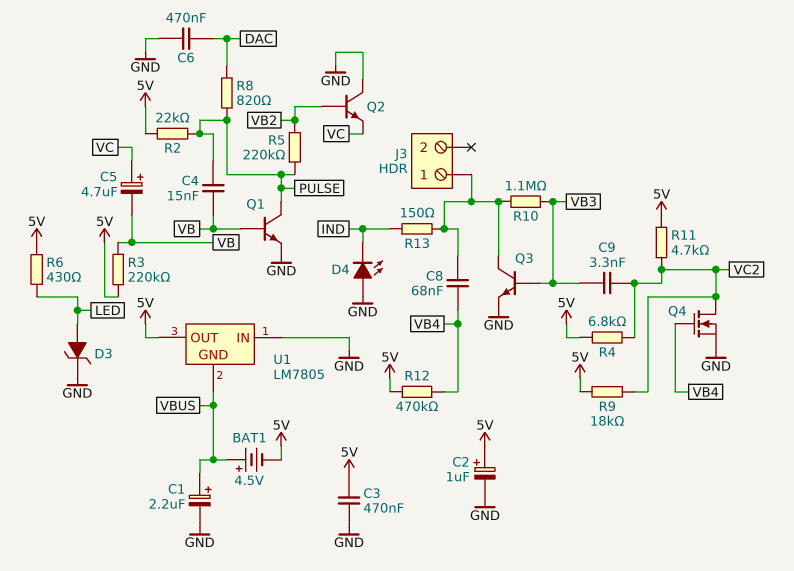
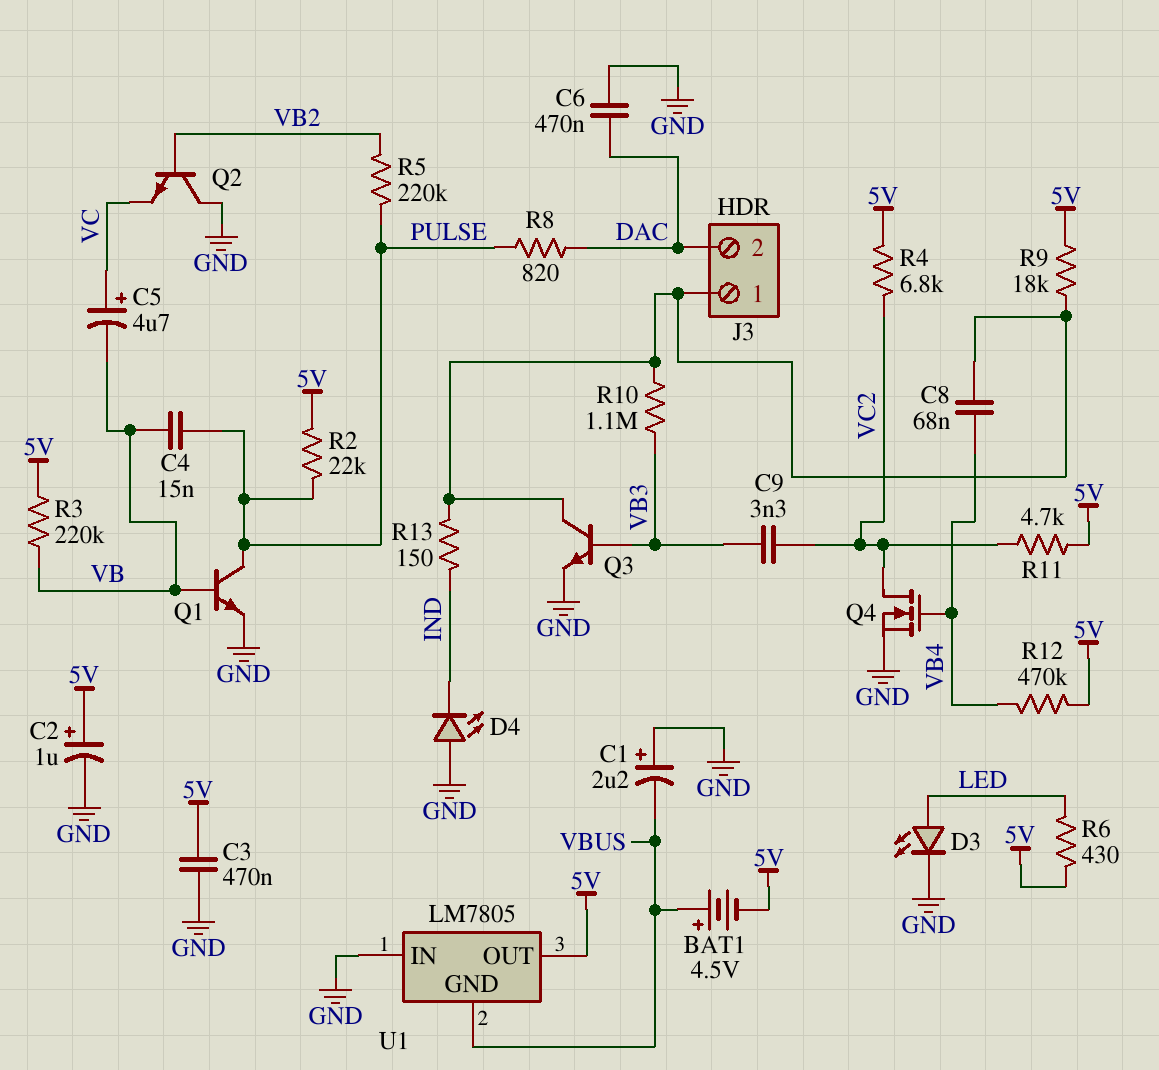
C1: 2.2uF (plus VBUS, minus GND) -> 2.2uF (plus GND, minus VBUS)
D3: zener (A LED, K GND) -> LED (A LED, K GND)
J3 pin 2: none -> DAC
R9: 18k (5V, VC2) -> 18k (5V, J3/1)

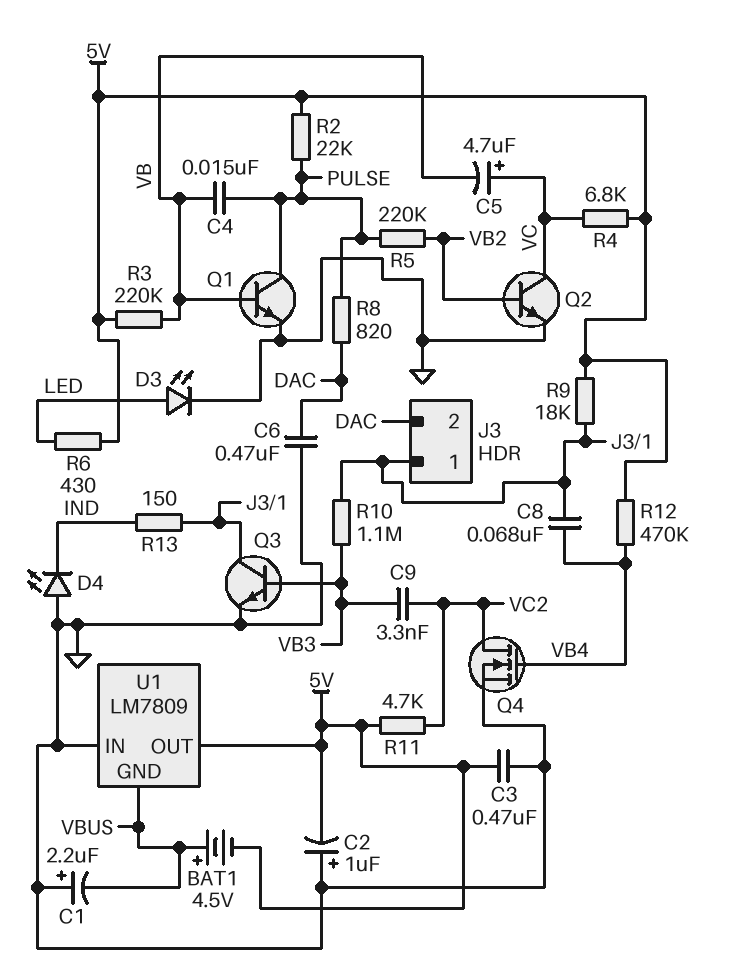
C2: 1uF (plus 5V, minus GND) -> 1uF (plus GND, minus 5V)
Q2: NPN (B VB2, C GND, E VC) -> NPN (B VB2, C VC, E GND)
R4: 6.8k (5V, VC2) -> 6.8k (5V, VC)
U1: LM7805 -> LM7809

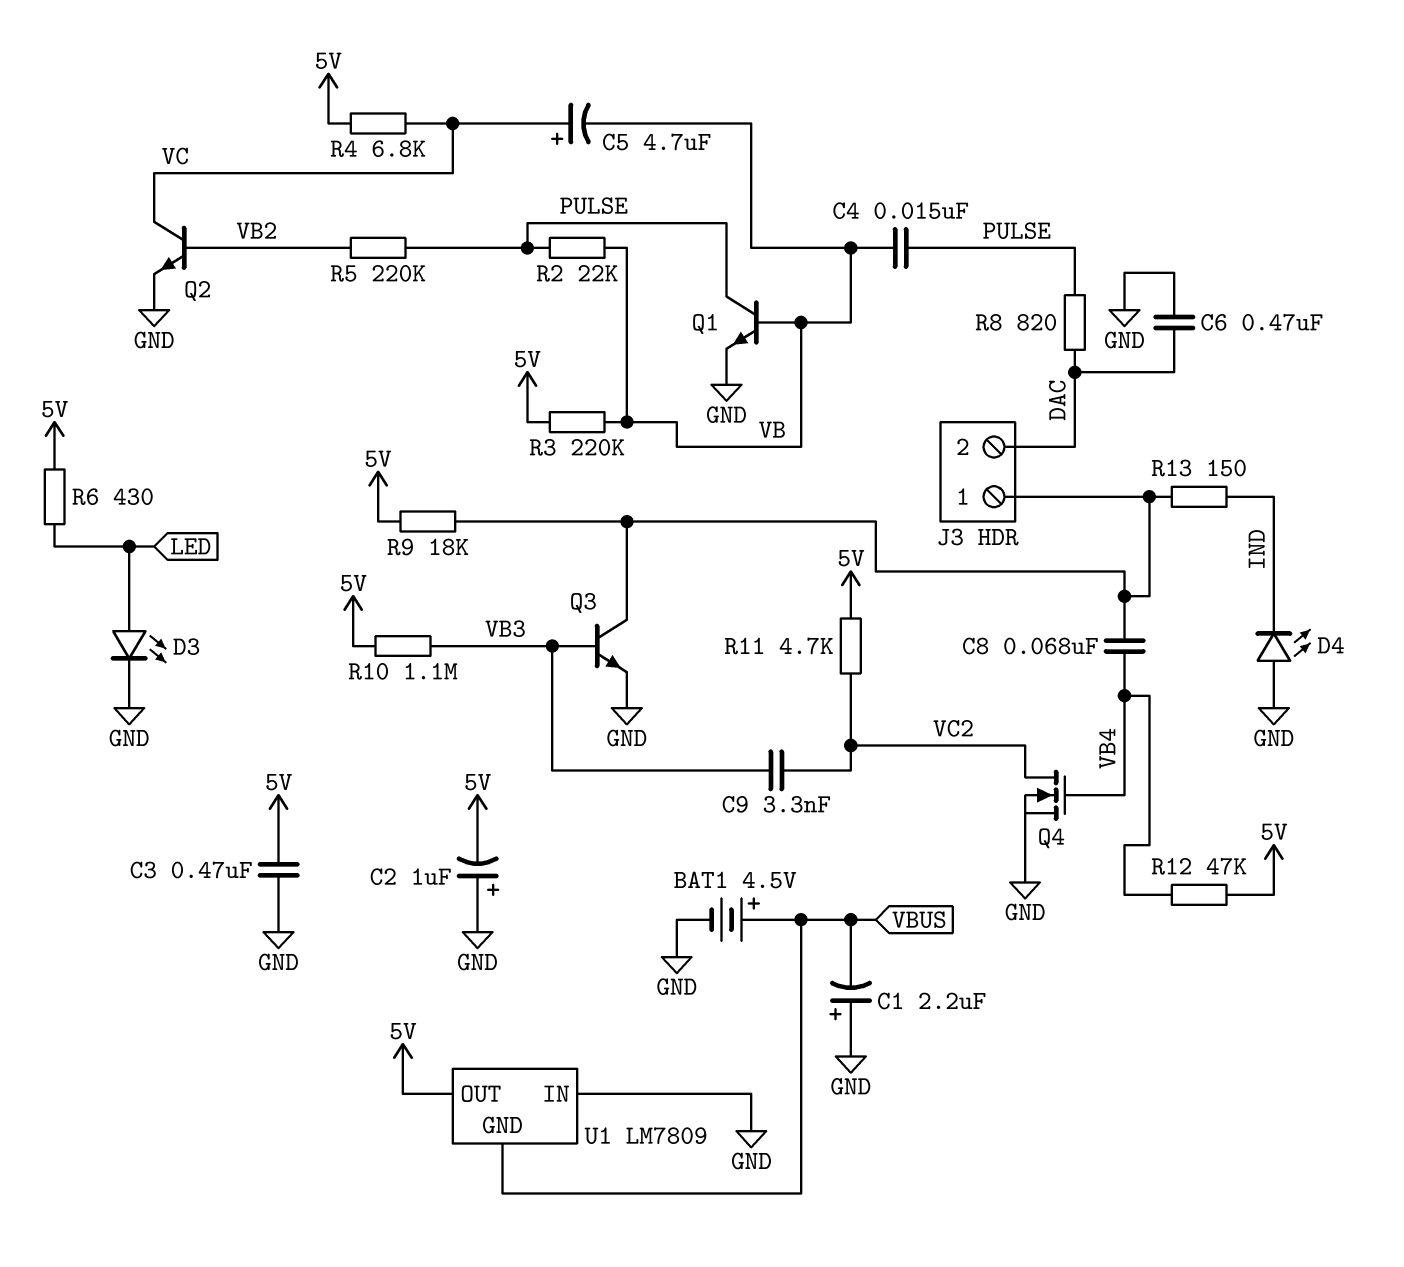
BAT1: 4.5V (plus VBUS, minus 5V) -> 4.5V (plus VBUS, minus GND)
R2: 22k (5V, PULSE) -> 22k (PULSE, VB)
R10: 1.1M (J3/1, VB3) -> 1.1M (5V, VB3)
R12: 470k (5V, VB4) -> 47k (5V, VB4)

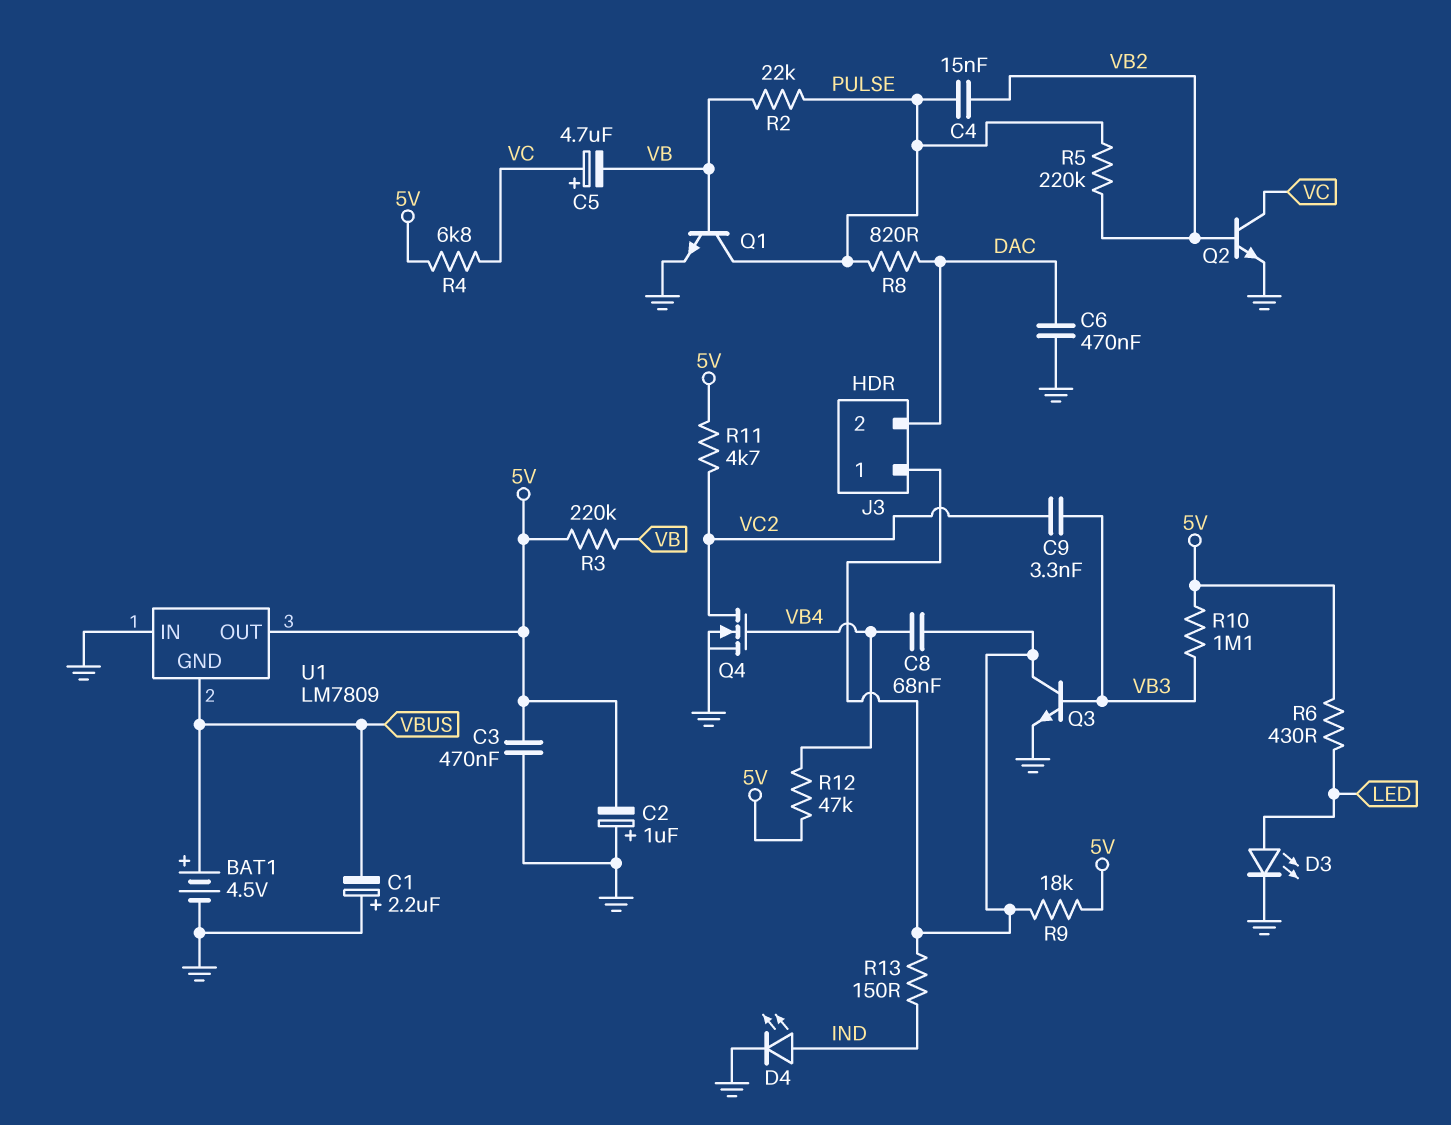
C4: 15nF (PULSE, VB) -> 15nF (PULSE, VB2)
D4: LED (A GND, K IND) -> LED (A IND, K GND)

